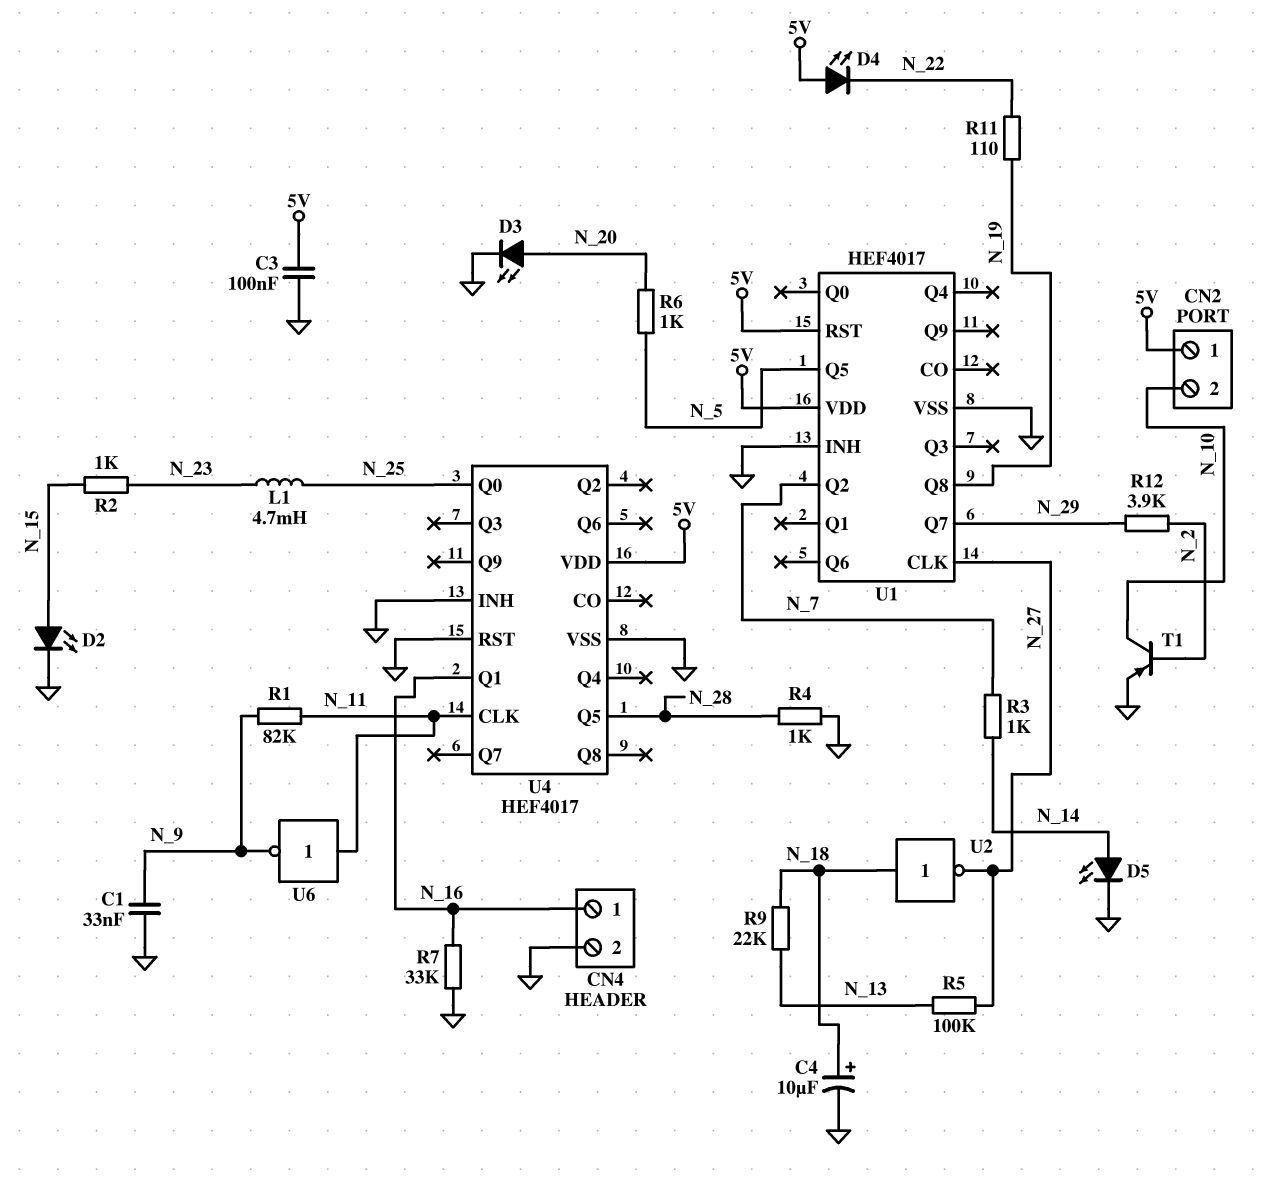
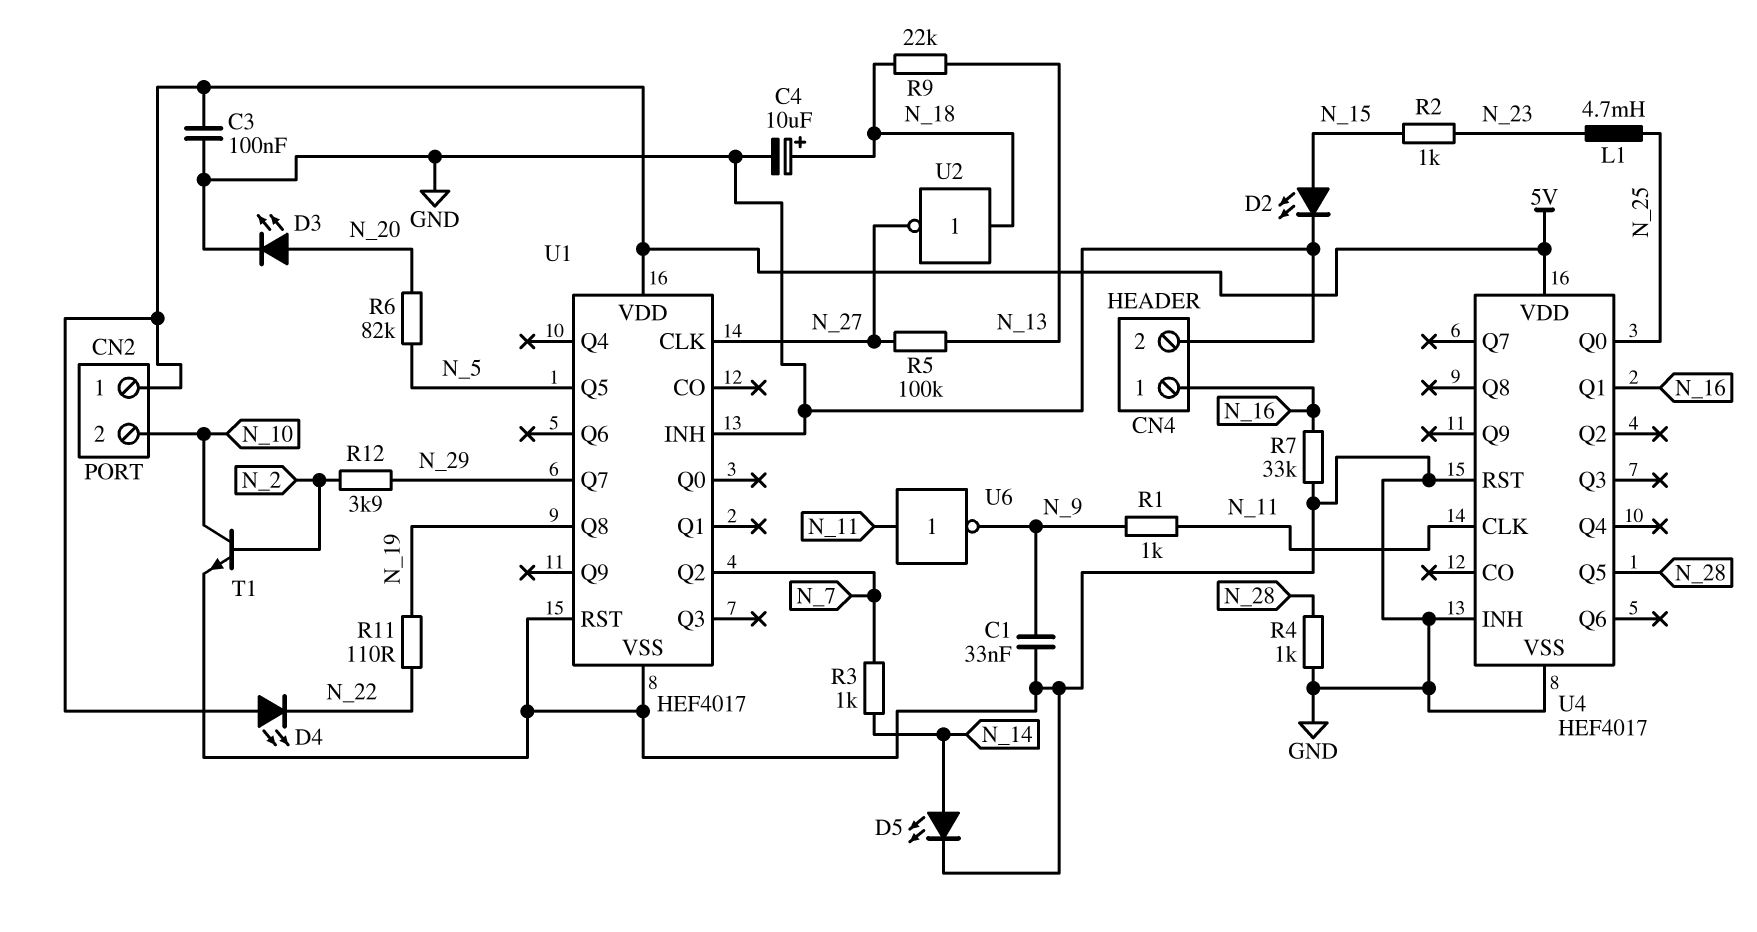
R1: 82k (N_9, N_11) -> 1k (N_9, N_11)
R6: 1k (N_5, N_20) -> 82k (N_5, N_20)
T1: PNP (B N_2, C N_10, E GND) -> NPN (B N_2, C N_10, E GND)
U1 pin RST: 5V -> GND

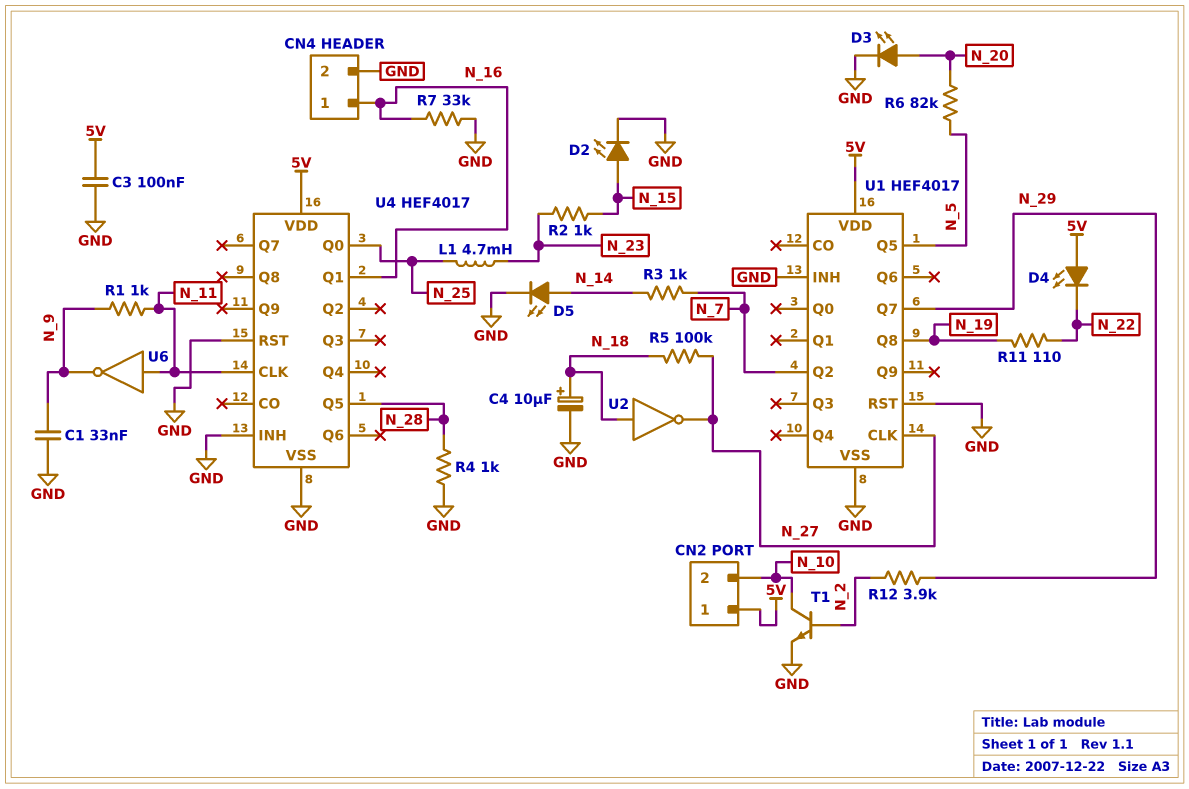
R5: 100k (N_13, N_27) -> 100k (N_18, N_27)
R9: 22k (N_13, N_18) -> none

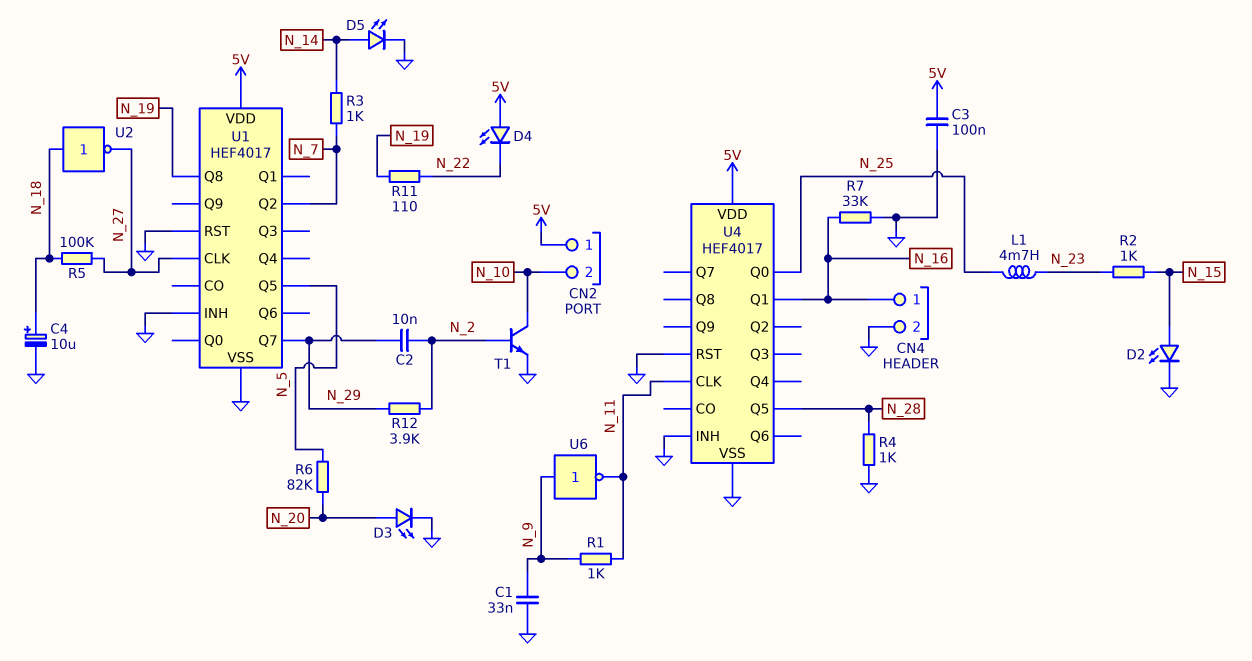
C2: none -> 10nF (N_2, N_29)
U6: NOT (in N_11, out N_9) -> NOT (in N_9, out N_11)

